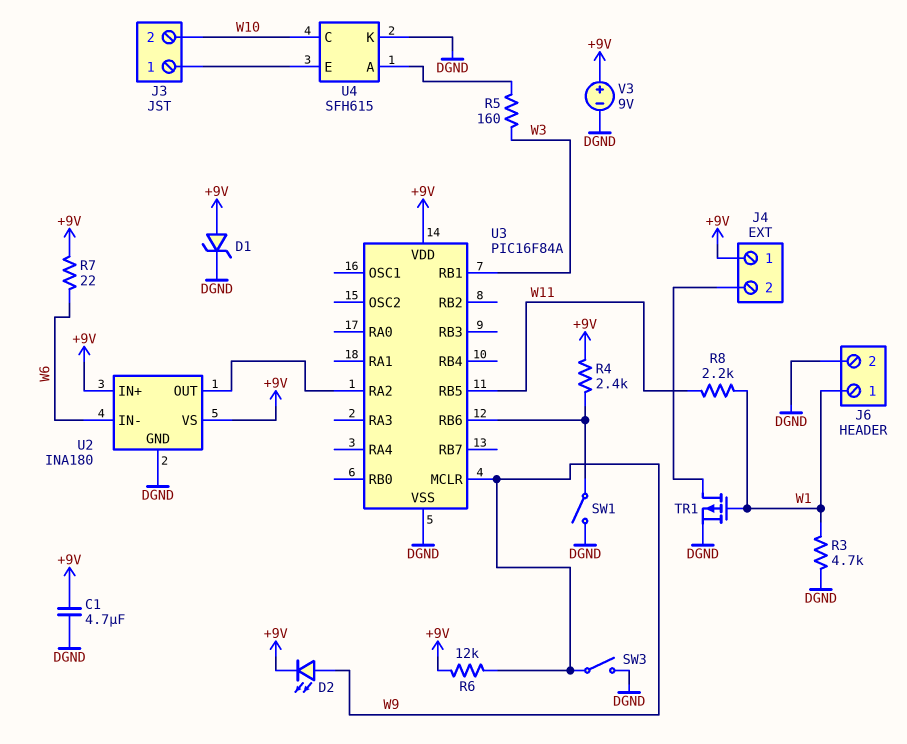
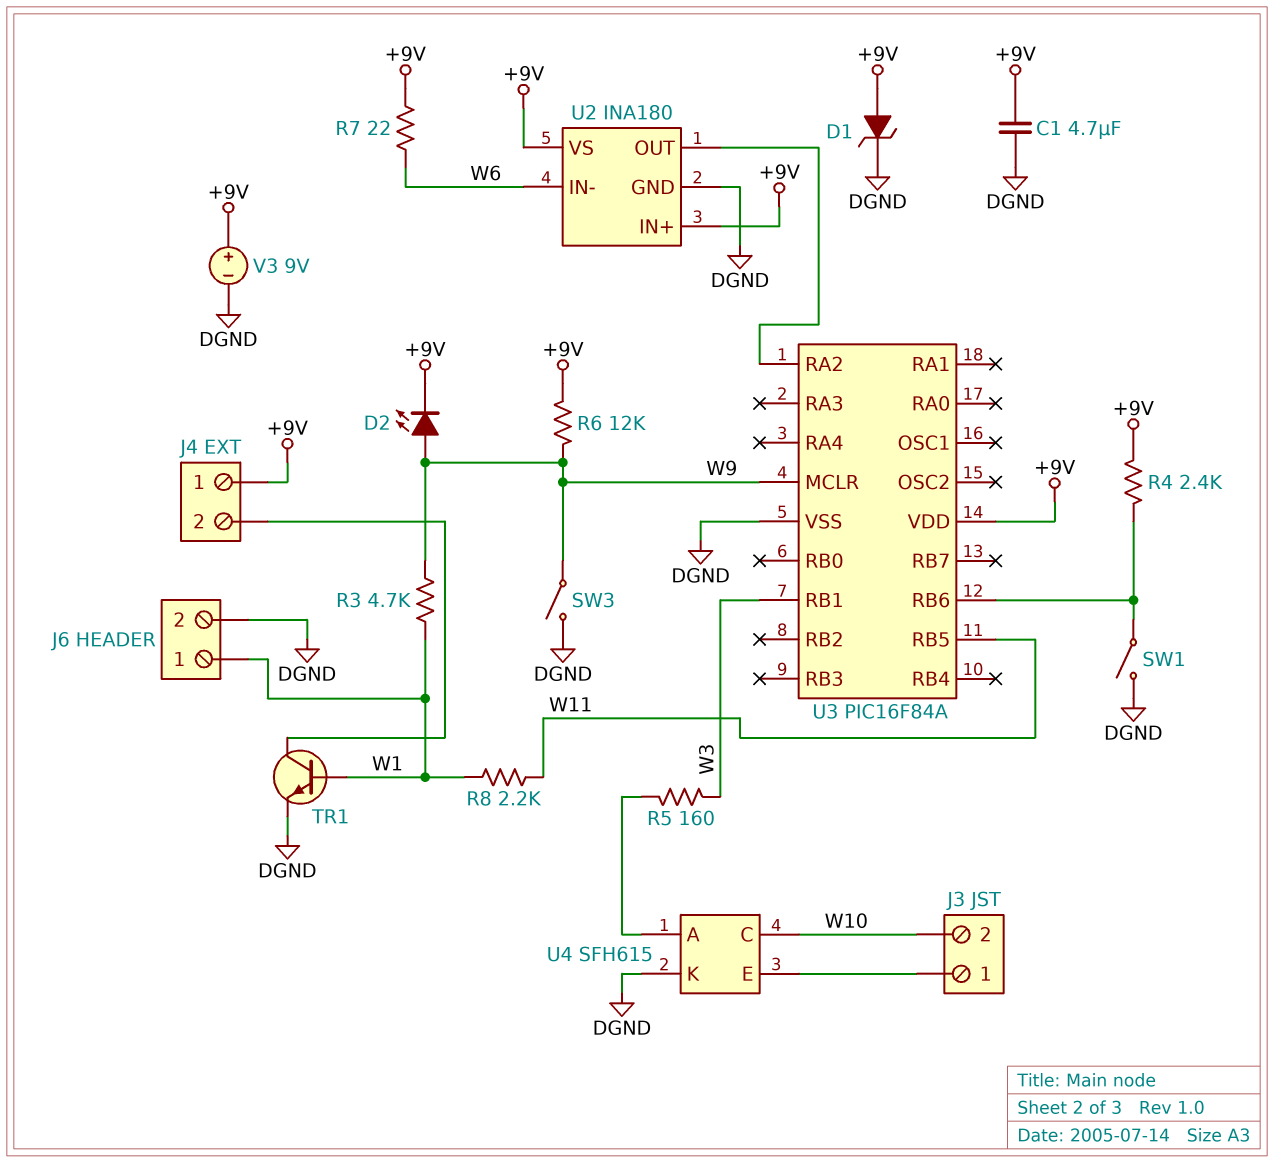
R3: 4.7k (DGND, W1) -> 4.7k (W1, W9)
TR1: PMOS (G W1, D J4/2, S DGND) -> NPN (B W1, C J4/2, E DGND)

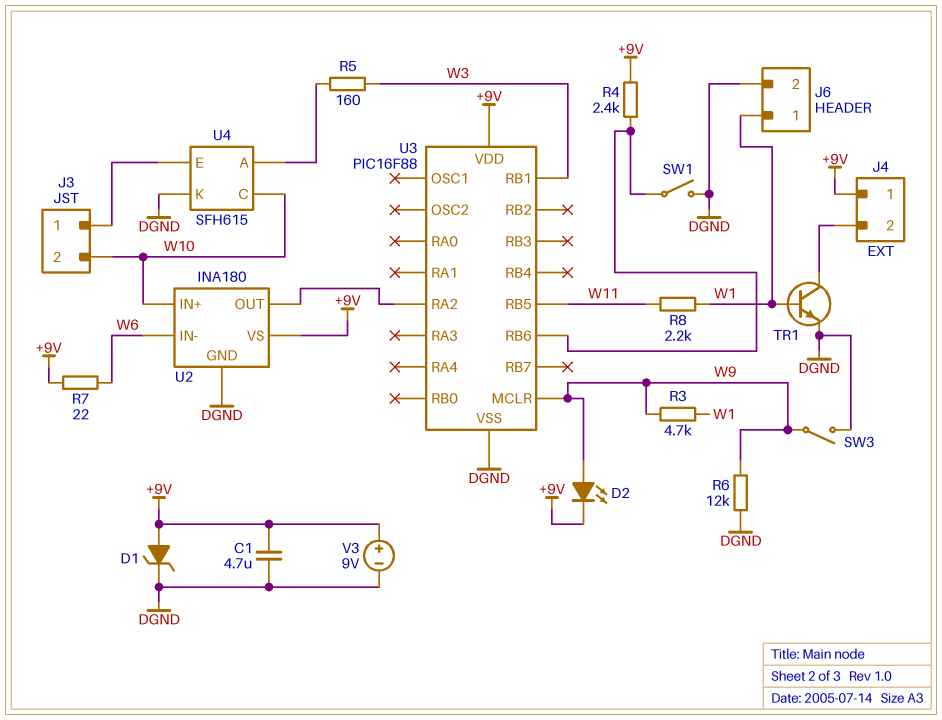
R6: 12k (+9V, W9) -> 12k (DGND, W9)
U2 pin IN+: +9V -> W10
U3: PIC16F84A -> PIC16F88

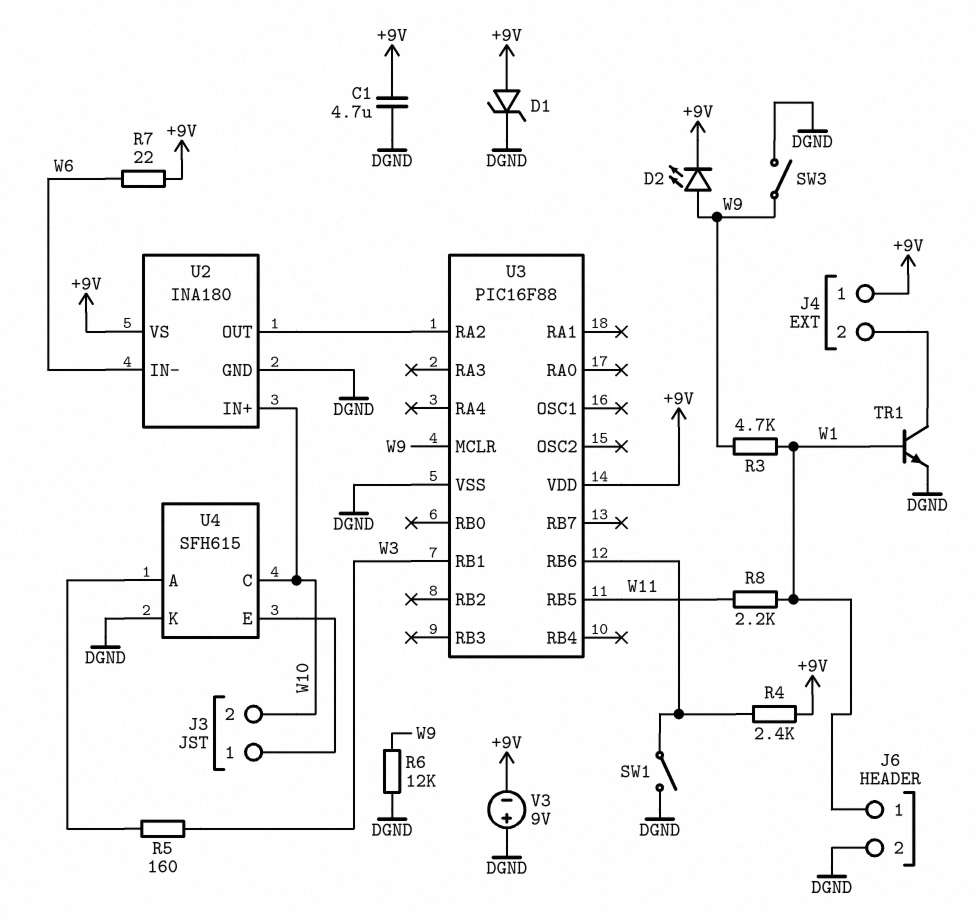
V3: 9V (plus +9V, minus DGND) -> 9V (plus DGND, minus +9V)

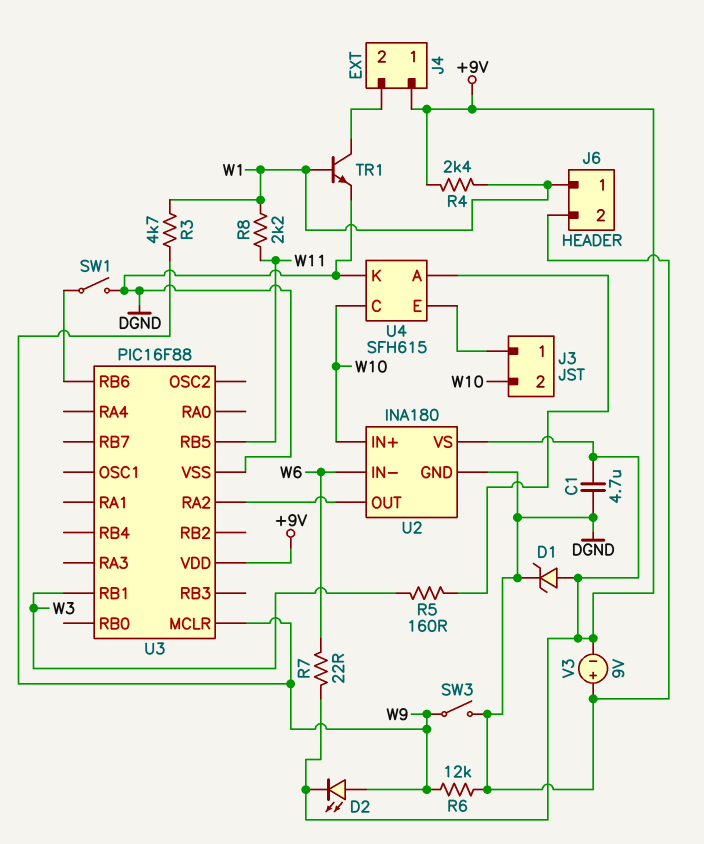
R4: 2.4k (+9V, U3/RB6) -> 2.4k (+9V, W1)

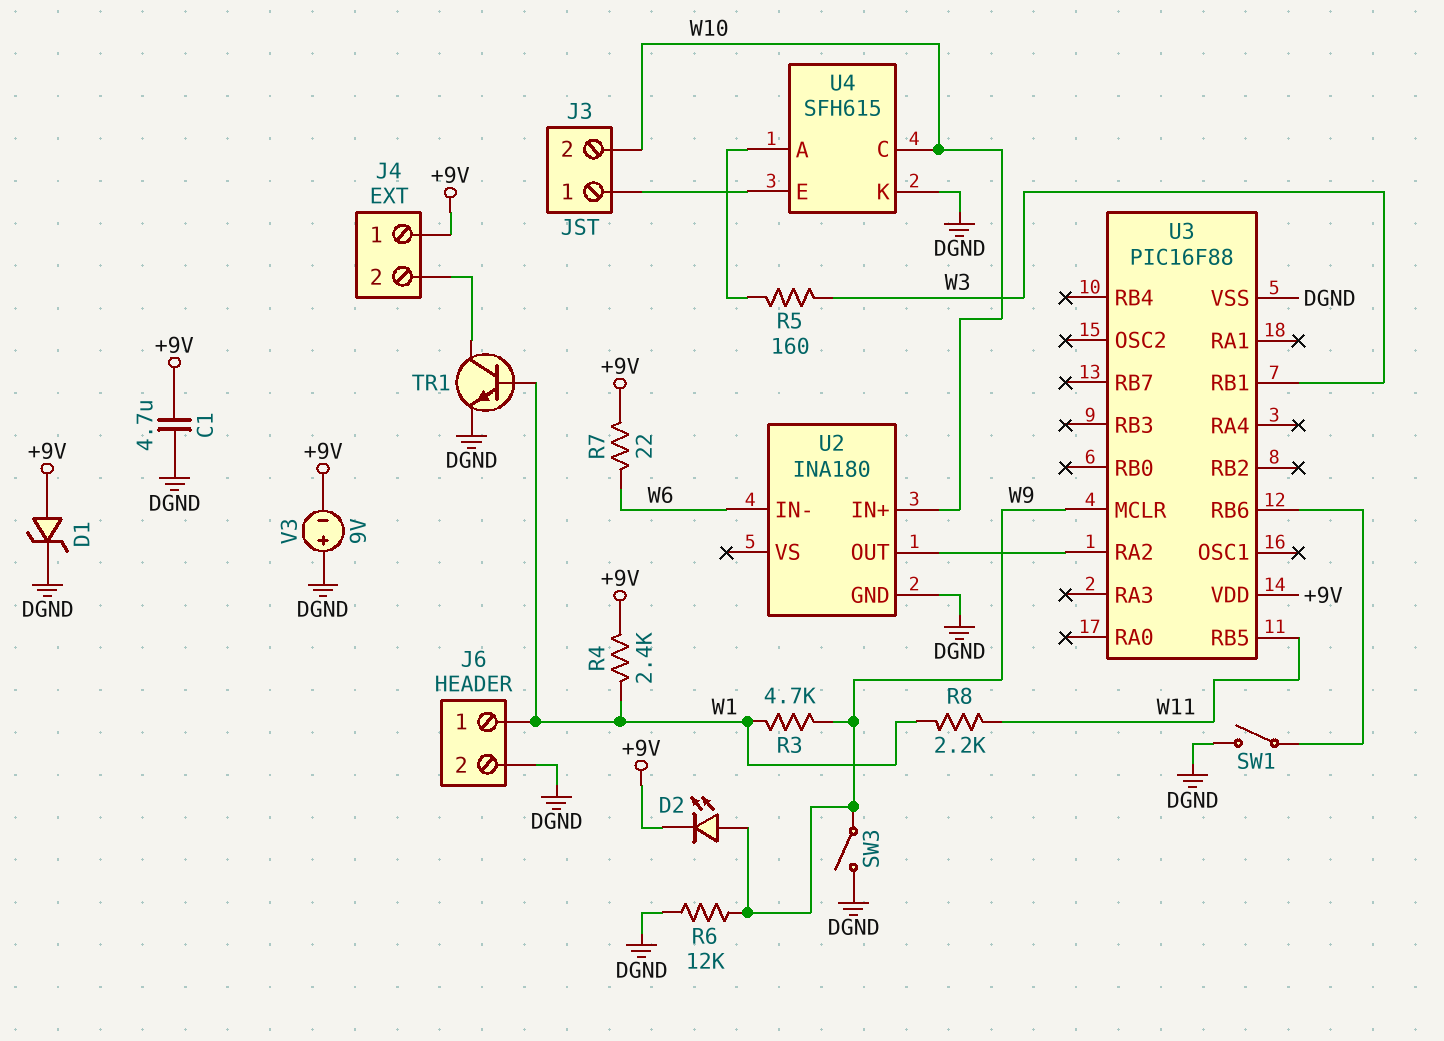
U2 pin VS: +9V -> none

